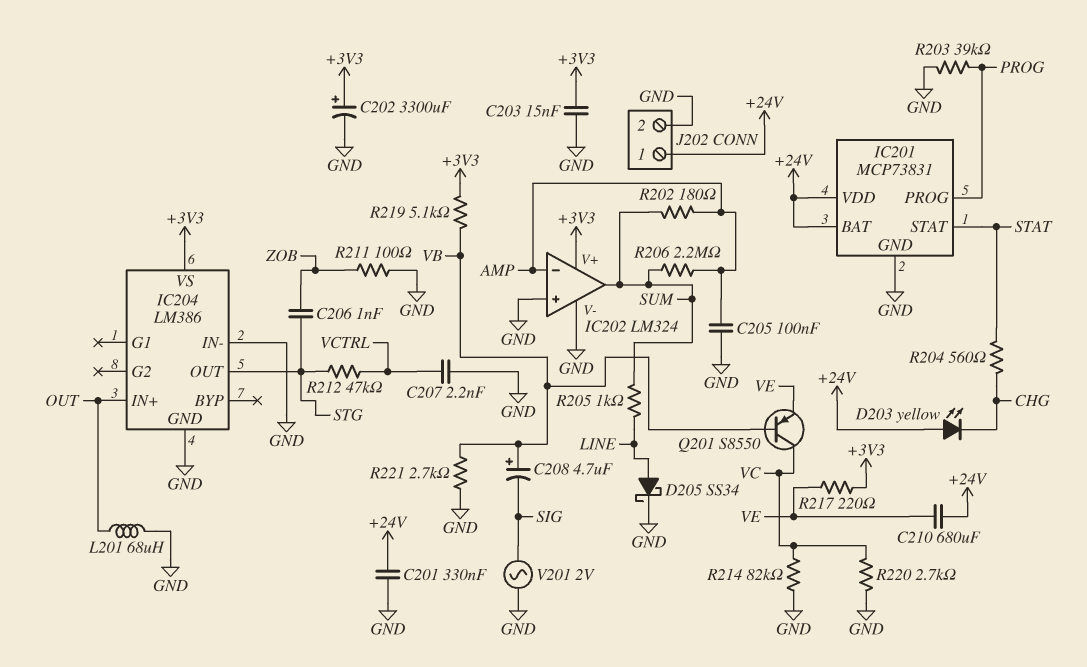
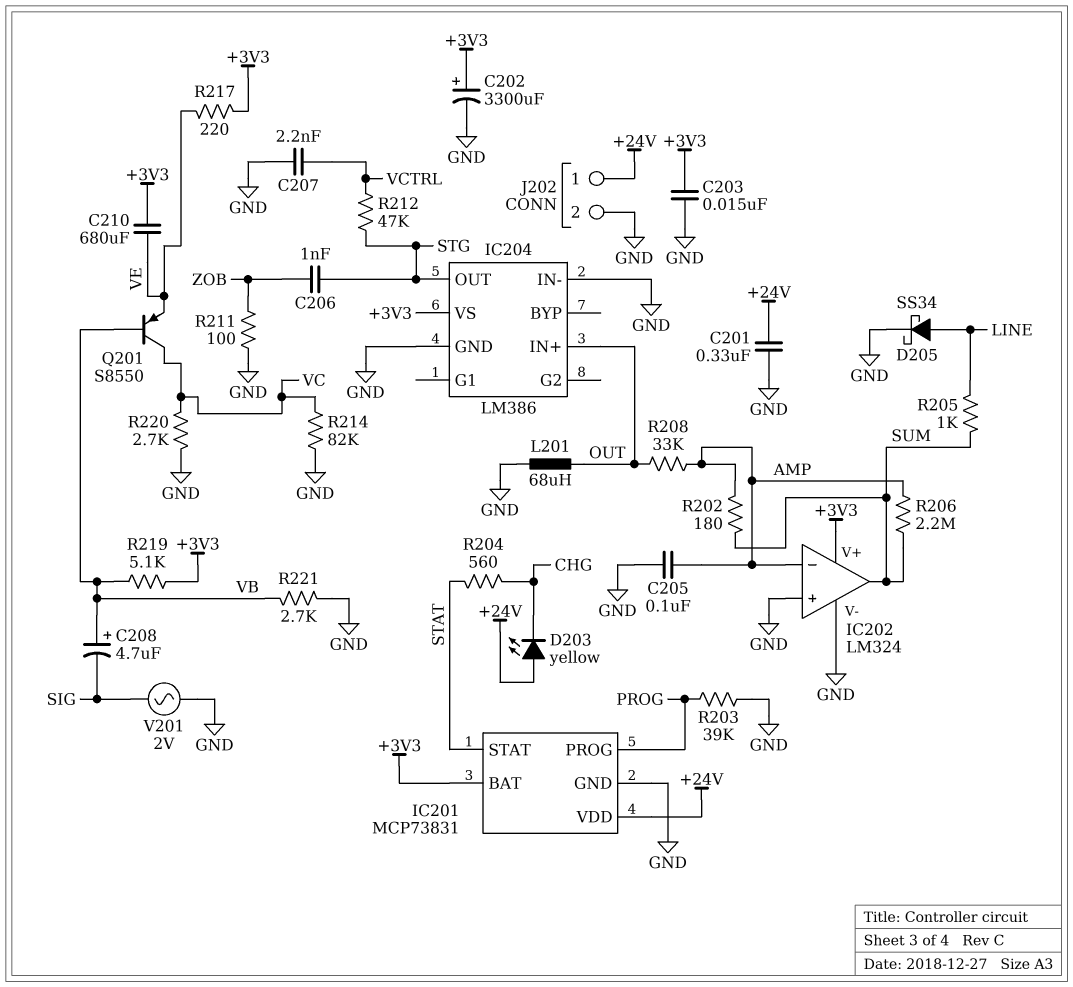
C210: 680uF (+24V, VE) -> 680uF (+3V3, VE)
IC201 pin BAT: +24V -> +3V3
R208: none -> 33k (AMP, OUT)

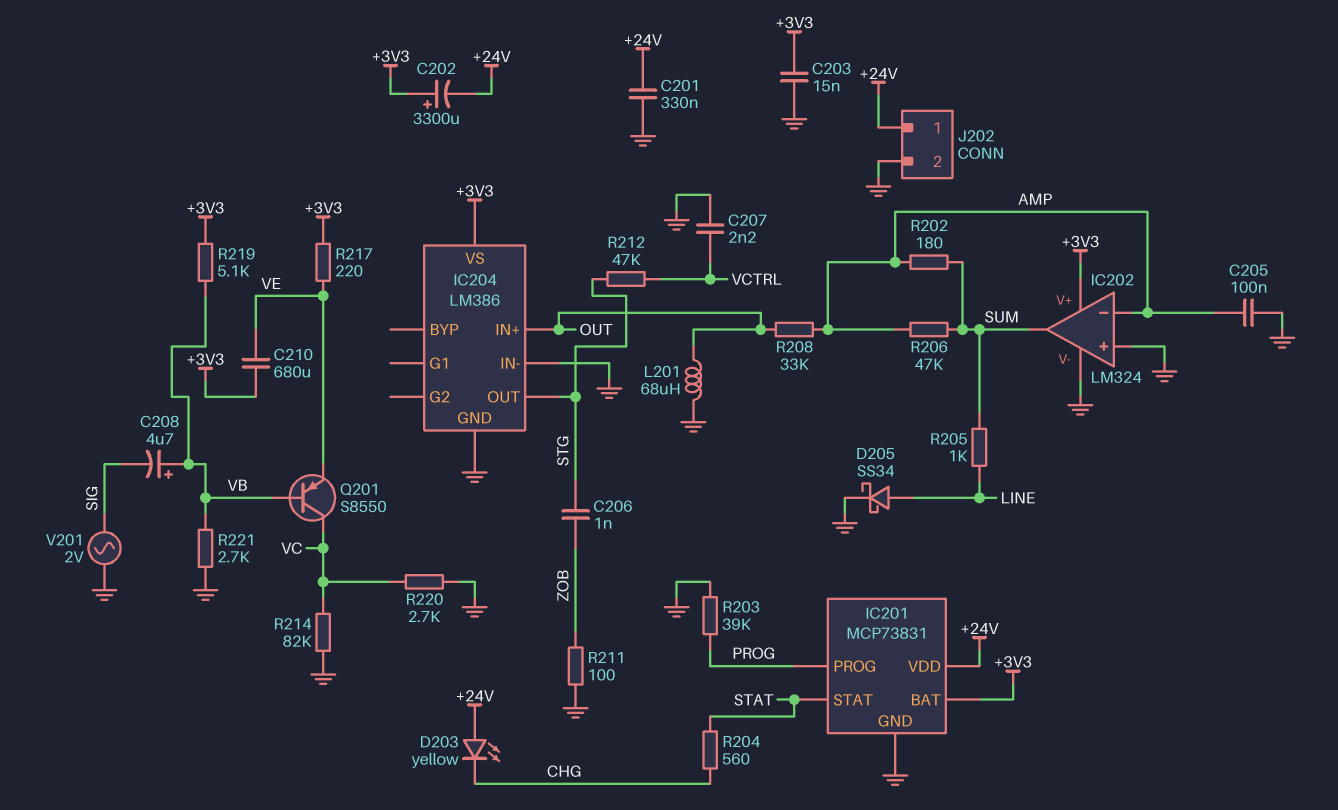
C202: 3300uF (plus +3V3, minus GND) -> 3300uF (plus +3V3, minus +24V)
R206: 2.2M (AMP, SUM) -> 47k (AMP, SUM)

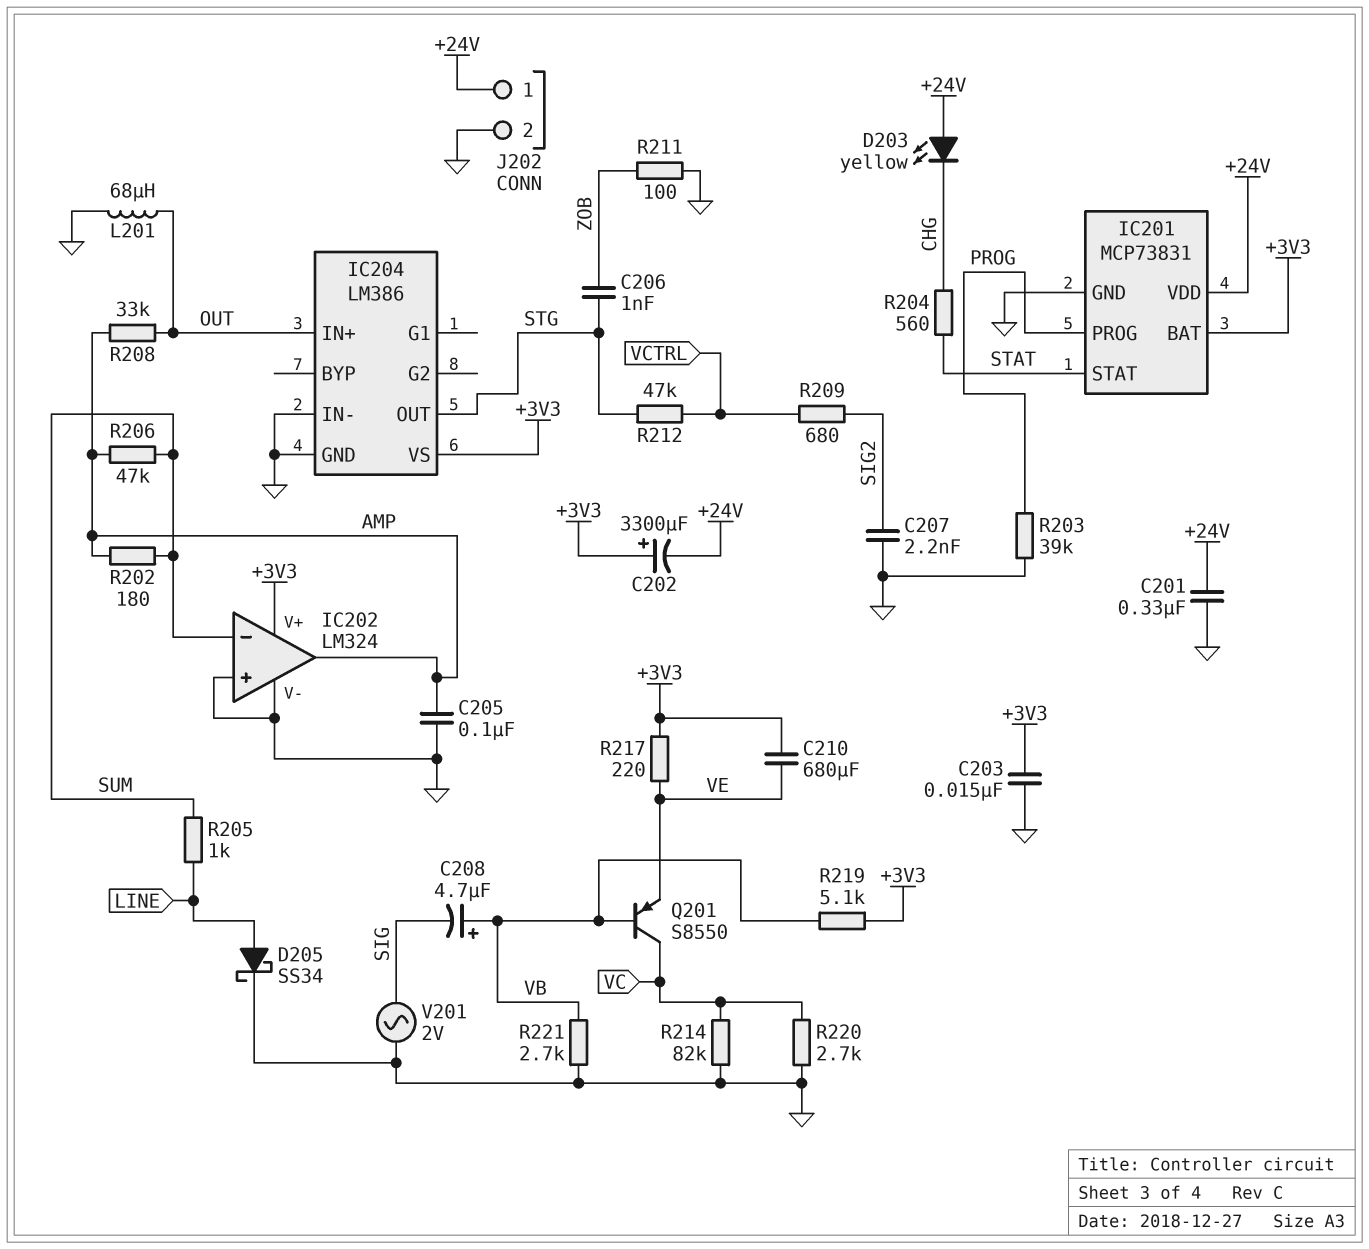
C207: 2.2nF (GND, VCTRL) -> 2.2nF (GND, SIG2)
IC202 pin in-: AMP -> SUM
IC202 pin out: SUM -> AMP
R209: none -> 680 (SIG2, VCTRL)

